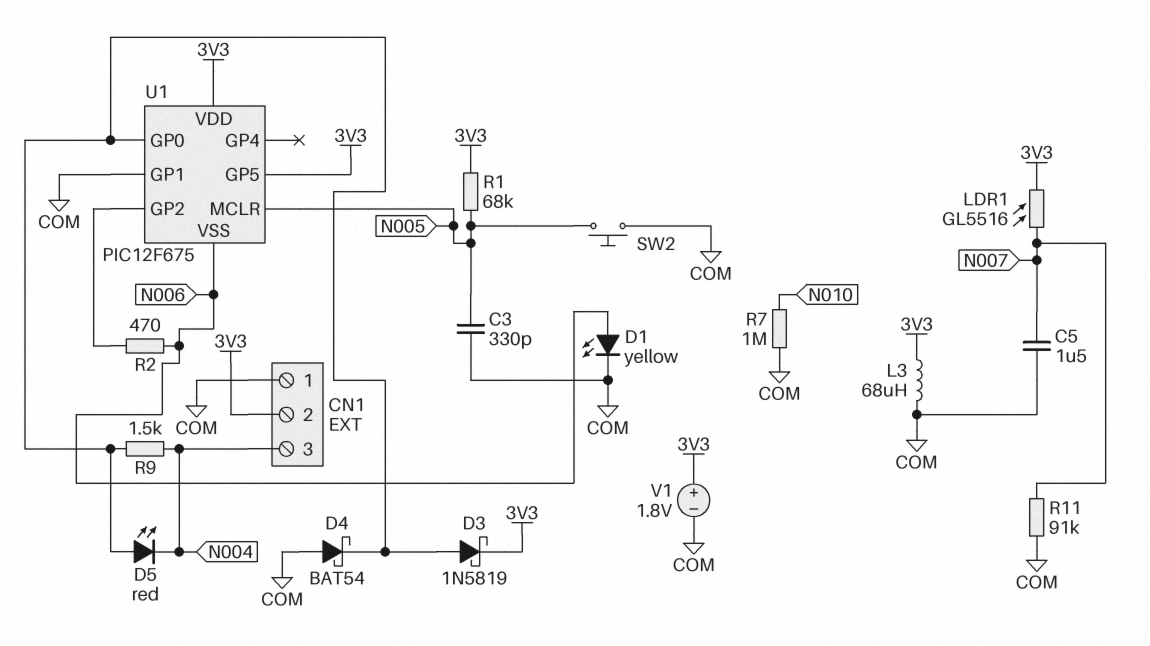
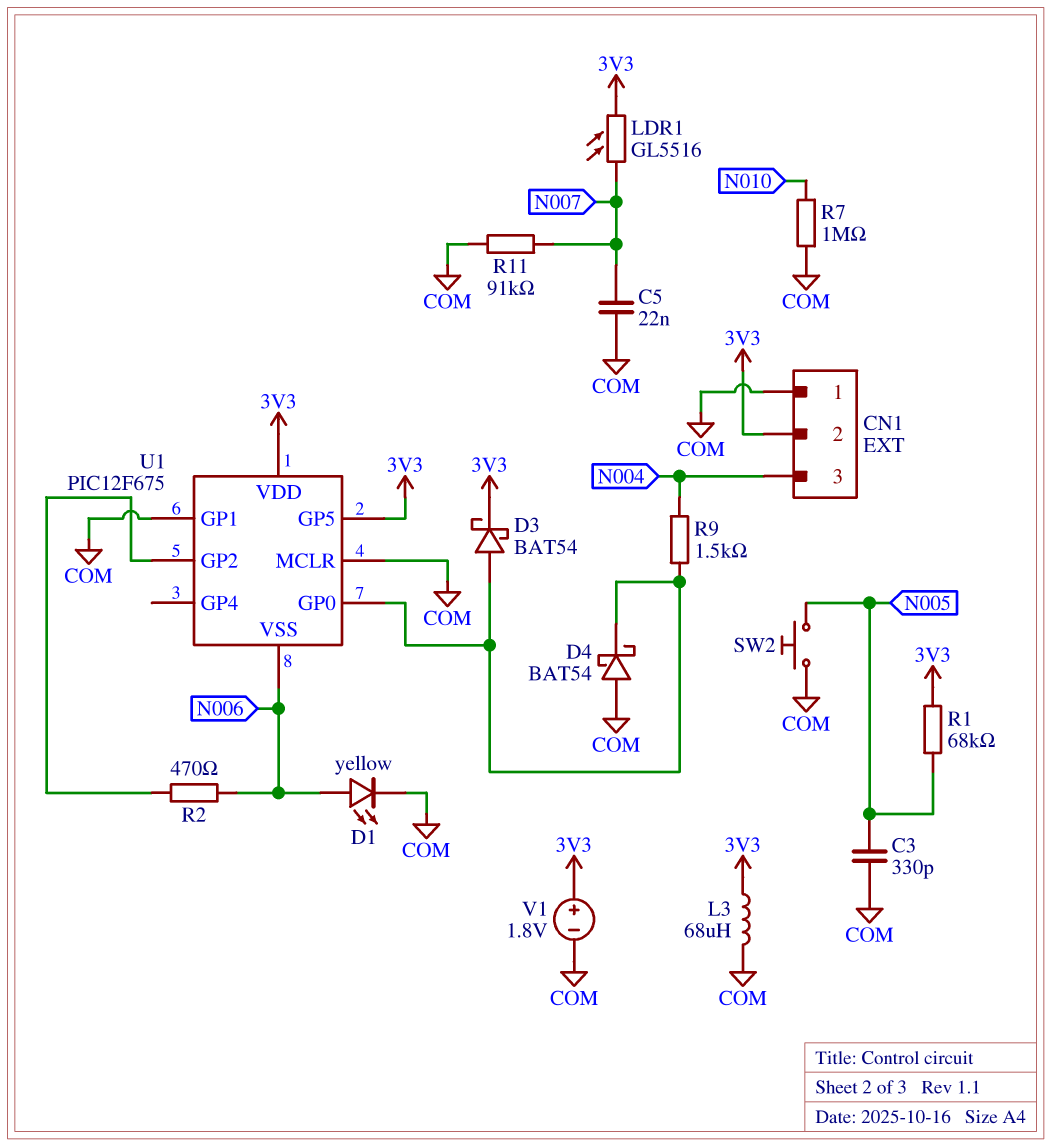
C5: 1.5uF (COM, N007) -> 22nF (COM, N007)
D3: schottky 1N5819 (A U1/GP0, K 3V3) -> schottky BAT54 (A U1/GP0, K 3V3)
D5: LED red (A U1/GP0, K N004) -> none
U1 pin MCLR: N005 -> COM

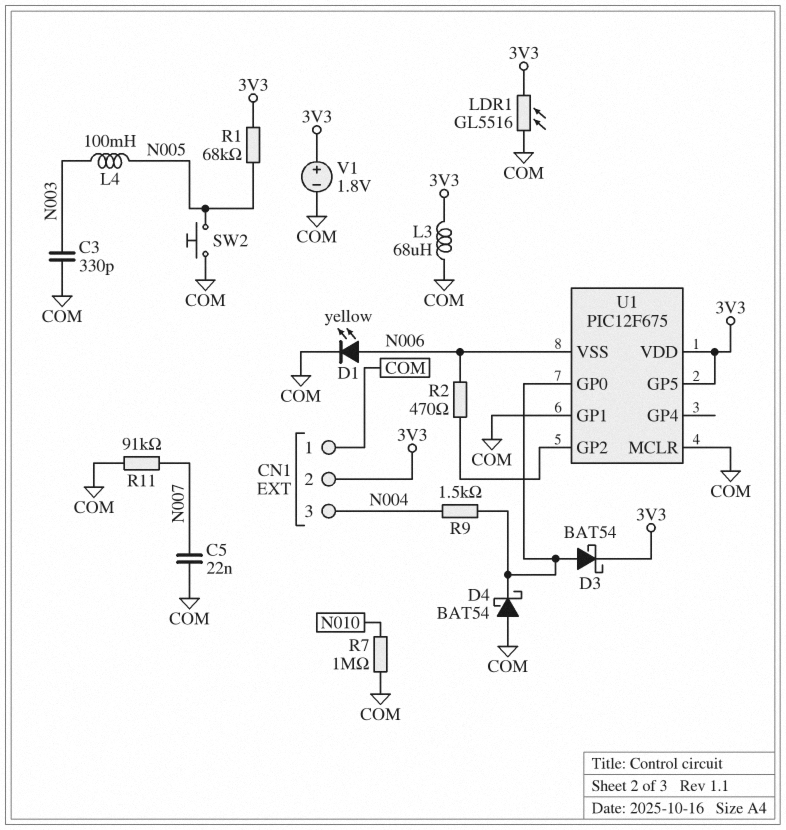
C3: 330pF (COM, N005) -> 330pF (COM, N003)
L4: none -> 100mH (N003, N005)
LDR1: GL5516 (3V3, N007) -> GL5516 (3V3, COM)

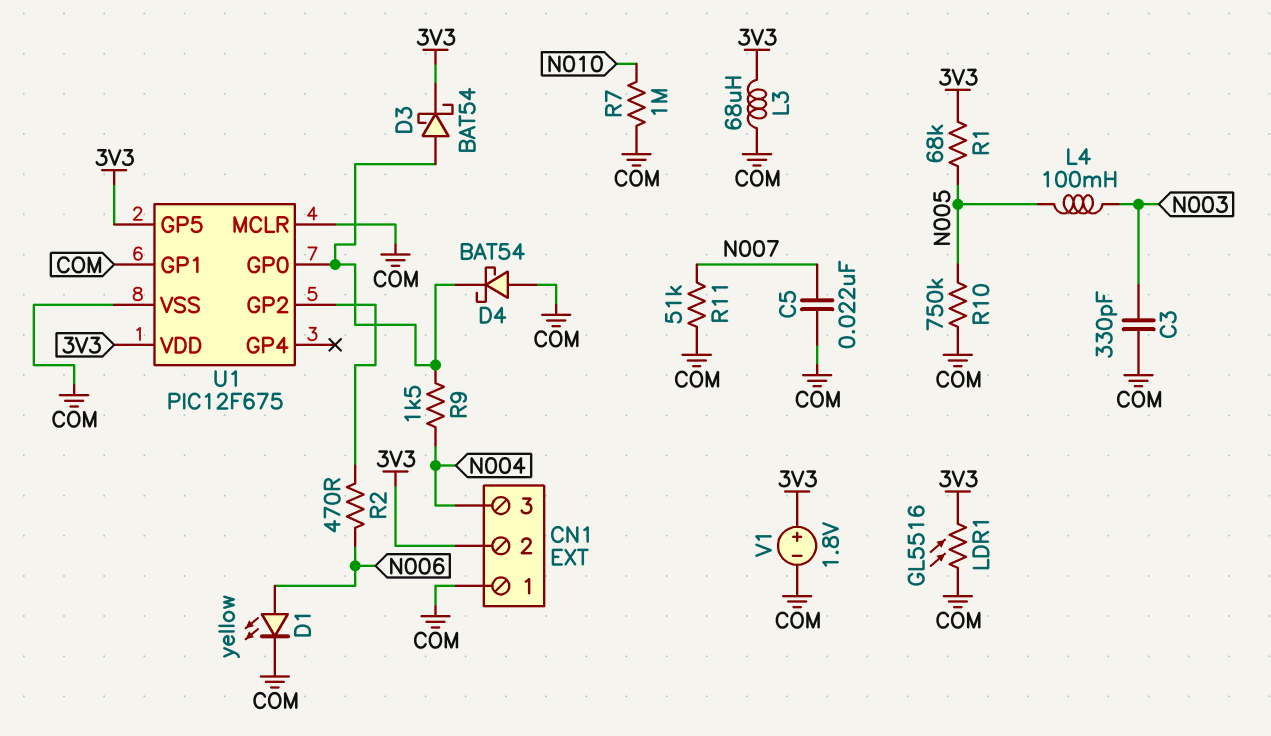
R10: none -> 750k (COM, N005)
R11: 91k (COM, N007) -> 51k (COM, N007)
SW2: button (COM, N005) -> none
U1 pin VSS: N006 -> COM

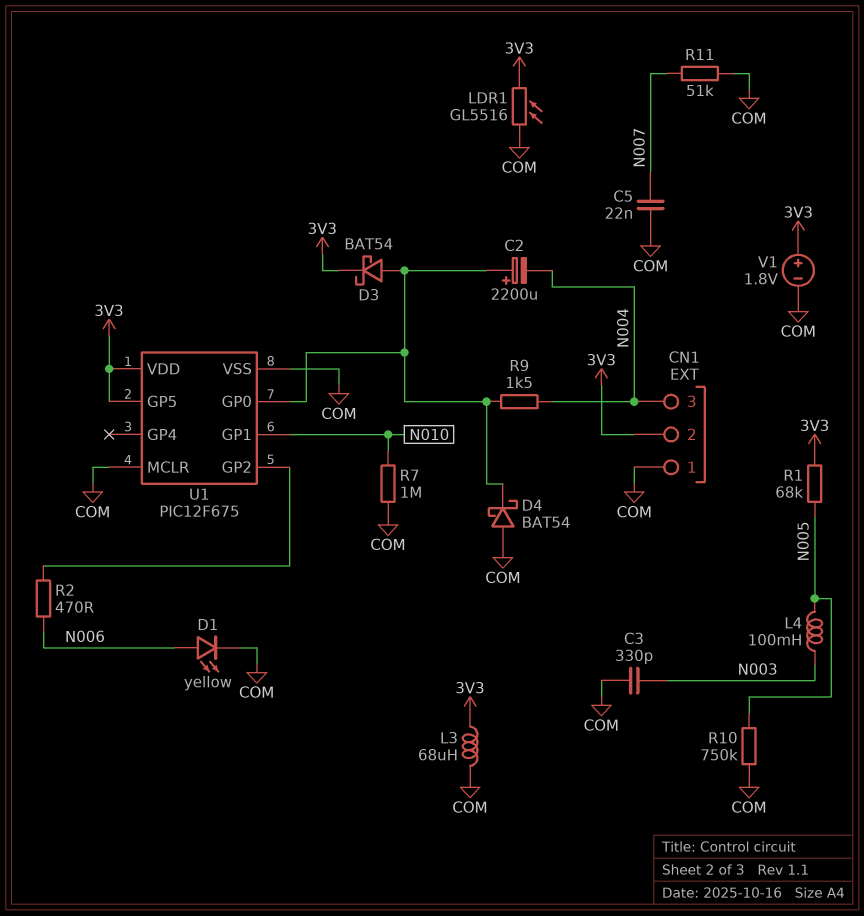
C2: none -> 2200uF (plus U1/GP0, minus N004)
U1 pin GP1: COM -> N010

